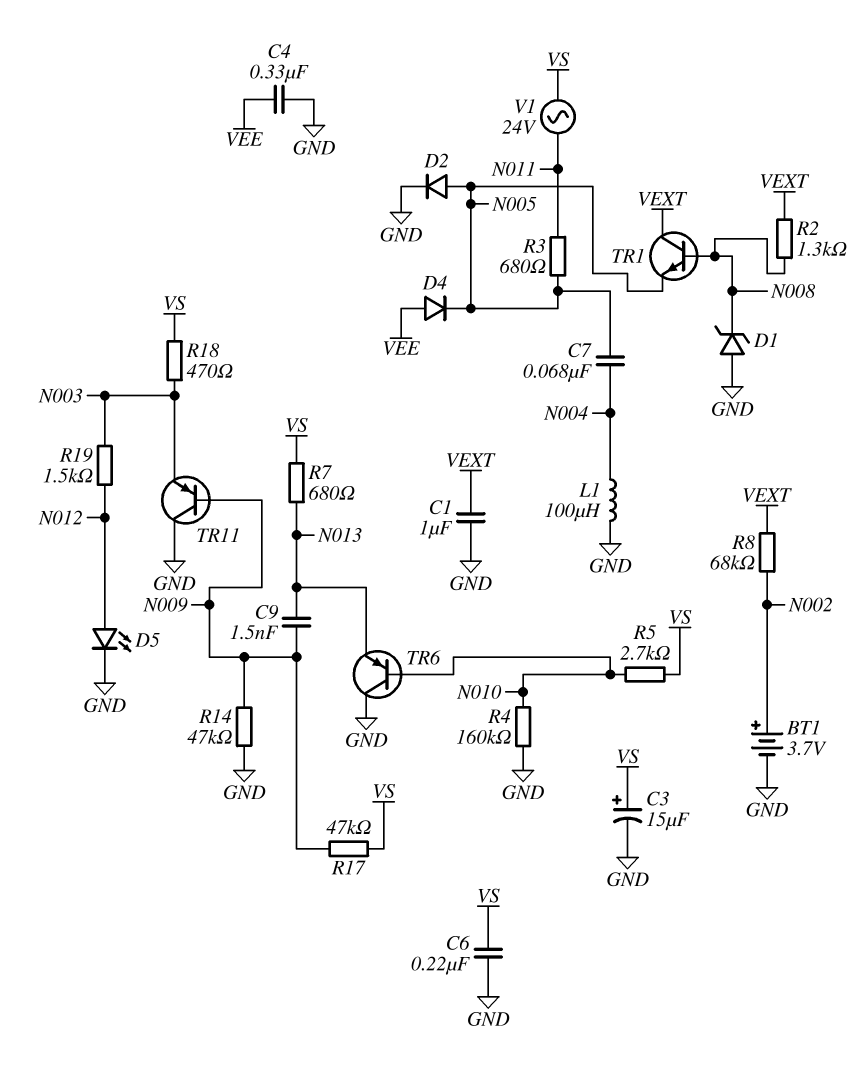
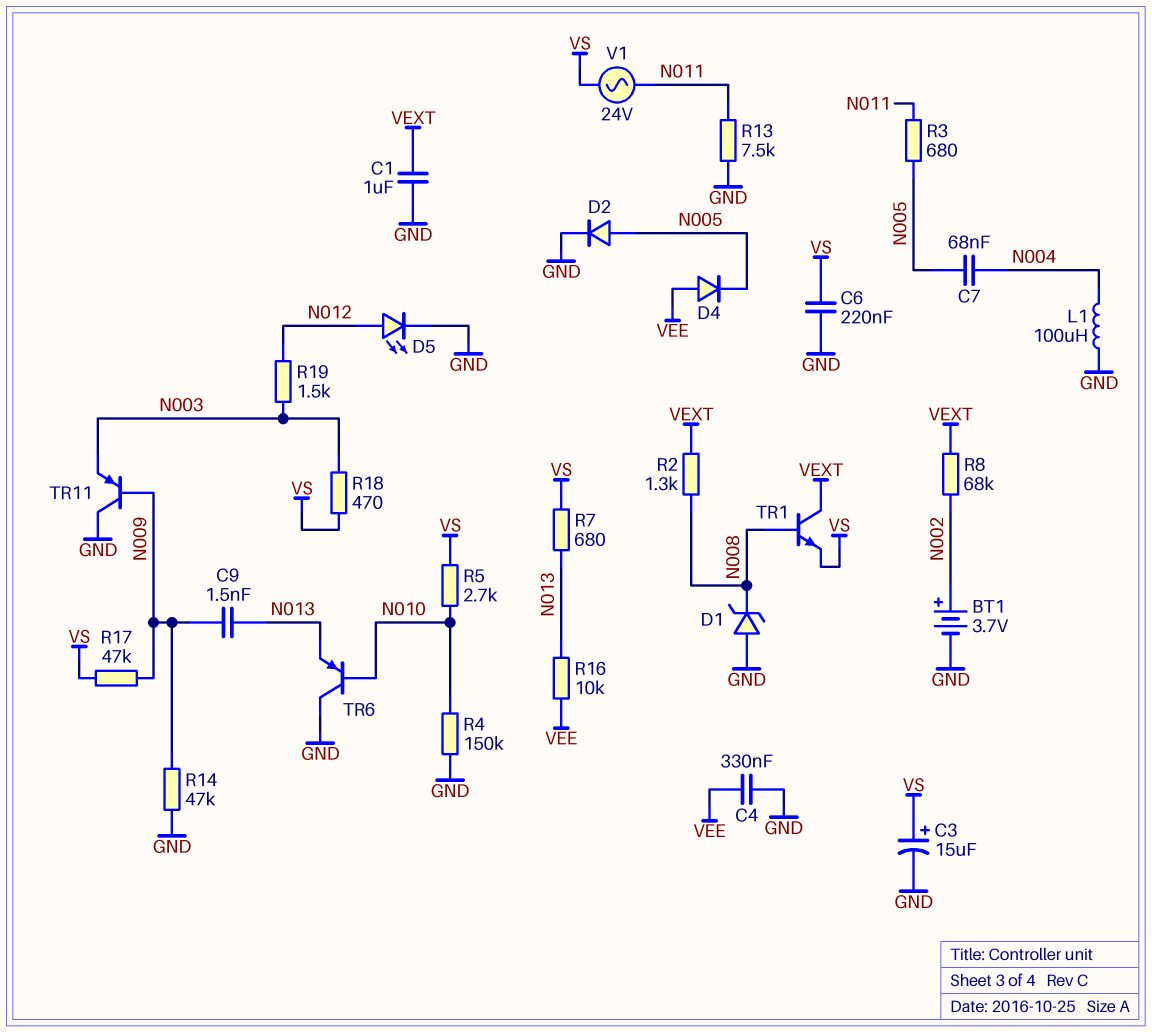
R4: 160k (GND, N010) -> 150k (GND, N010)
R13: none -> 7.5k (GND, N011)
R16: none -> 10k (N013, VEE)
TR1: NPN (B N008, C VEXT, E N005) -> NPN (B N008, C VEXT, E VS)

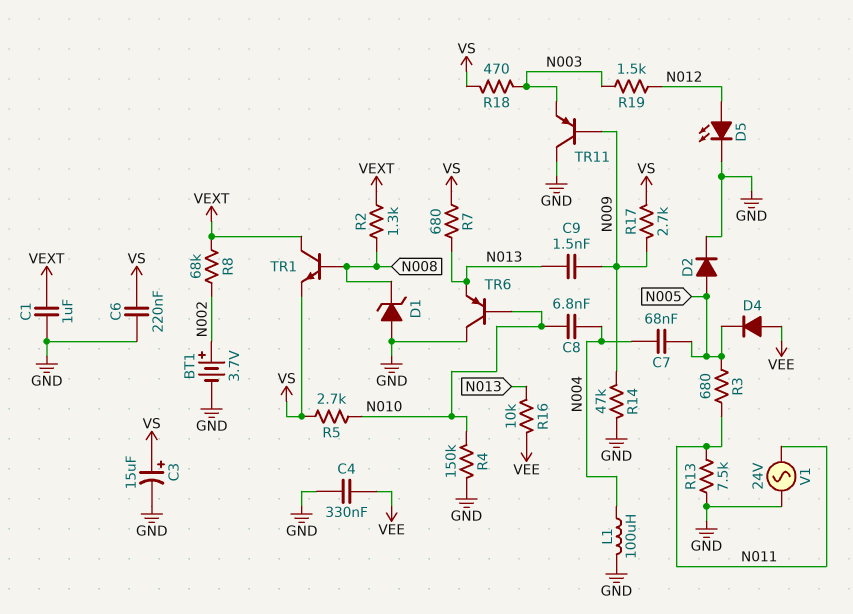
C8: none -> 6.8nF (N004, N010)
R17: 47k (N009, VS) -> 2.7k (N009, VS)
V1: AC 24V (N011, VS) -> AC 24V (GND, N011)

